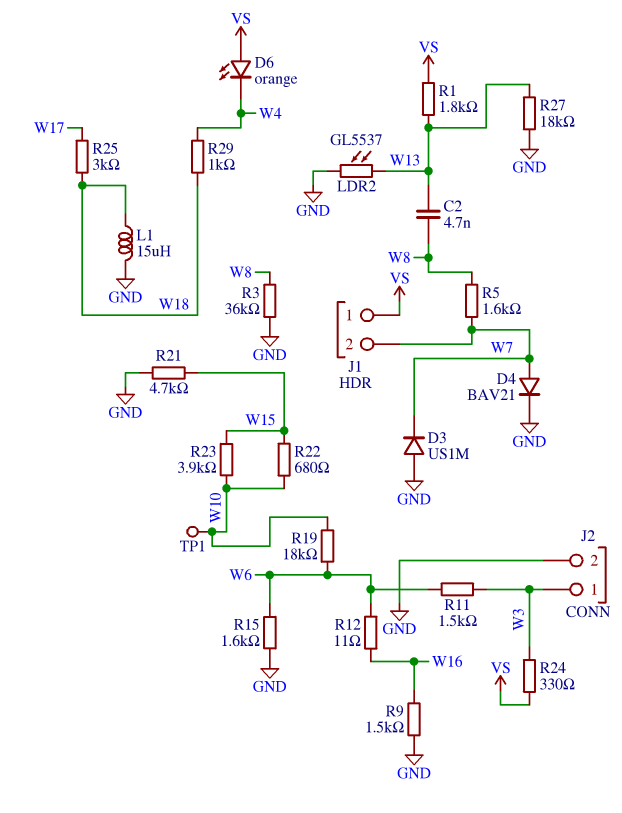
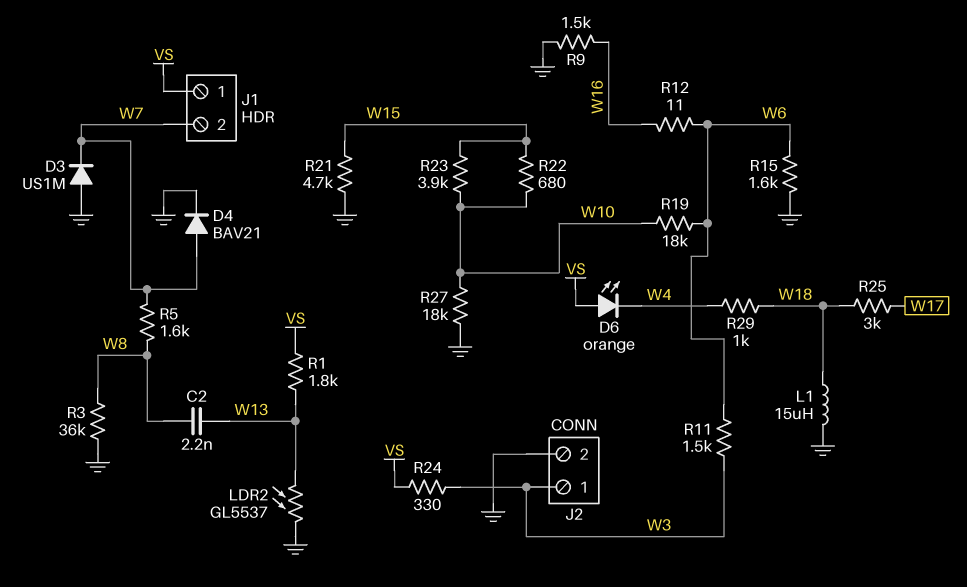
C2: 4.7nF (W8, W13) -> 2.2nF (W8, W13)
R27: 18k (GND, W13) -> 18k (GND, W10)
TP1: test point (W10) -> none

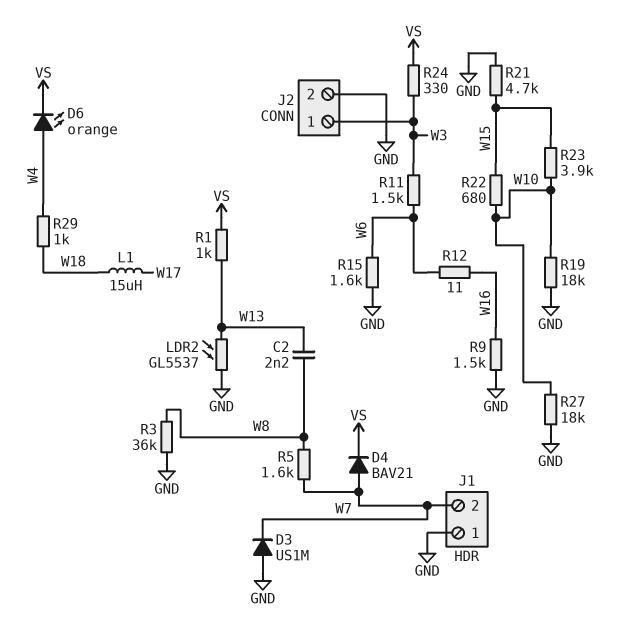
D4: diode BAV21 (A W7, K GND) -> diode BAV21 (A W7, K VS)
D6: LED orange (A VS, K W4) -> LED orange (A W4, K VS)
J1 pin 1: VS -> GND
L1: 15uH (GND, W18) -> 15uH (W17, W18)
R1: 1.8k (VS, W13) -> 1k (VS, W13)
R19: 18k (W6, W10) -> 18k (GND, W10)
R25: 3k (W17, W18) -> none

